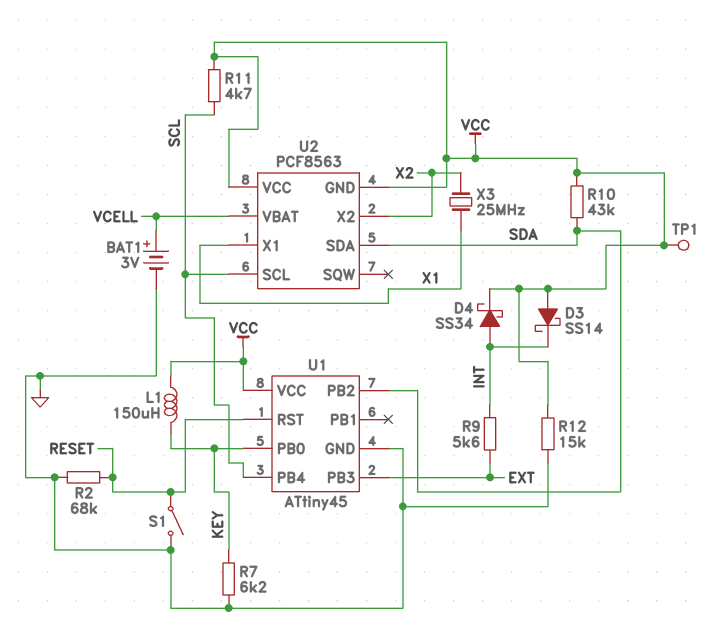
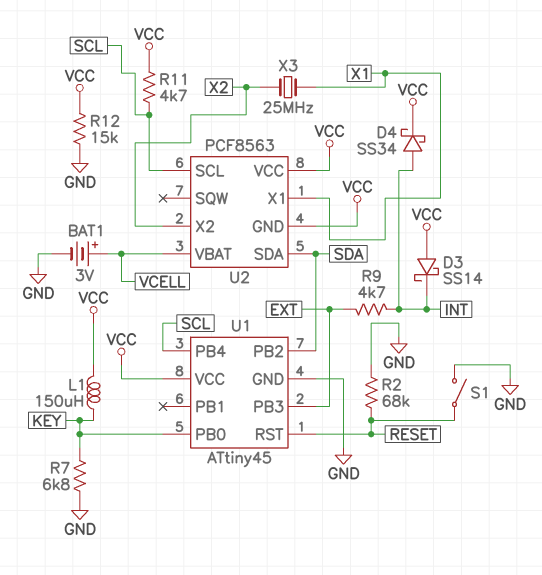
R7: 6.2k (GND, KEY) -> 6.8k (GND, KEY)
R9: 5.6k (EXT, INT) -> 4.7k (EXT, INT)
R10: 43k (SDA, VCC) -> none
TP1: test point (VCC) -> none

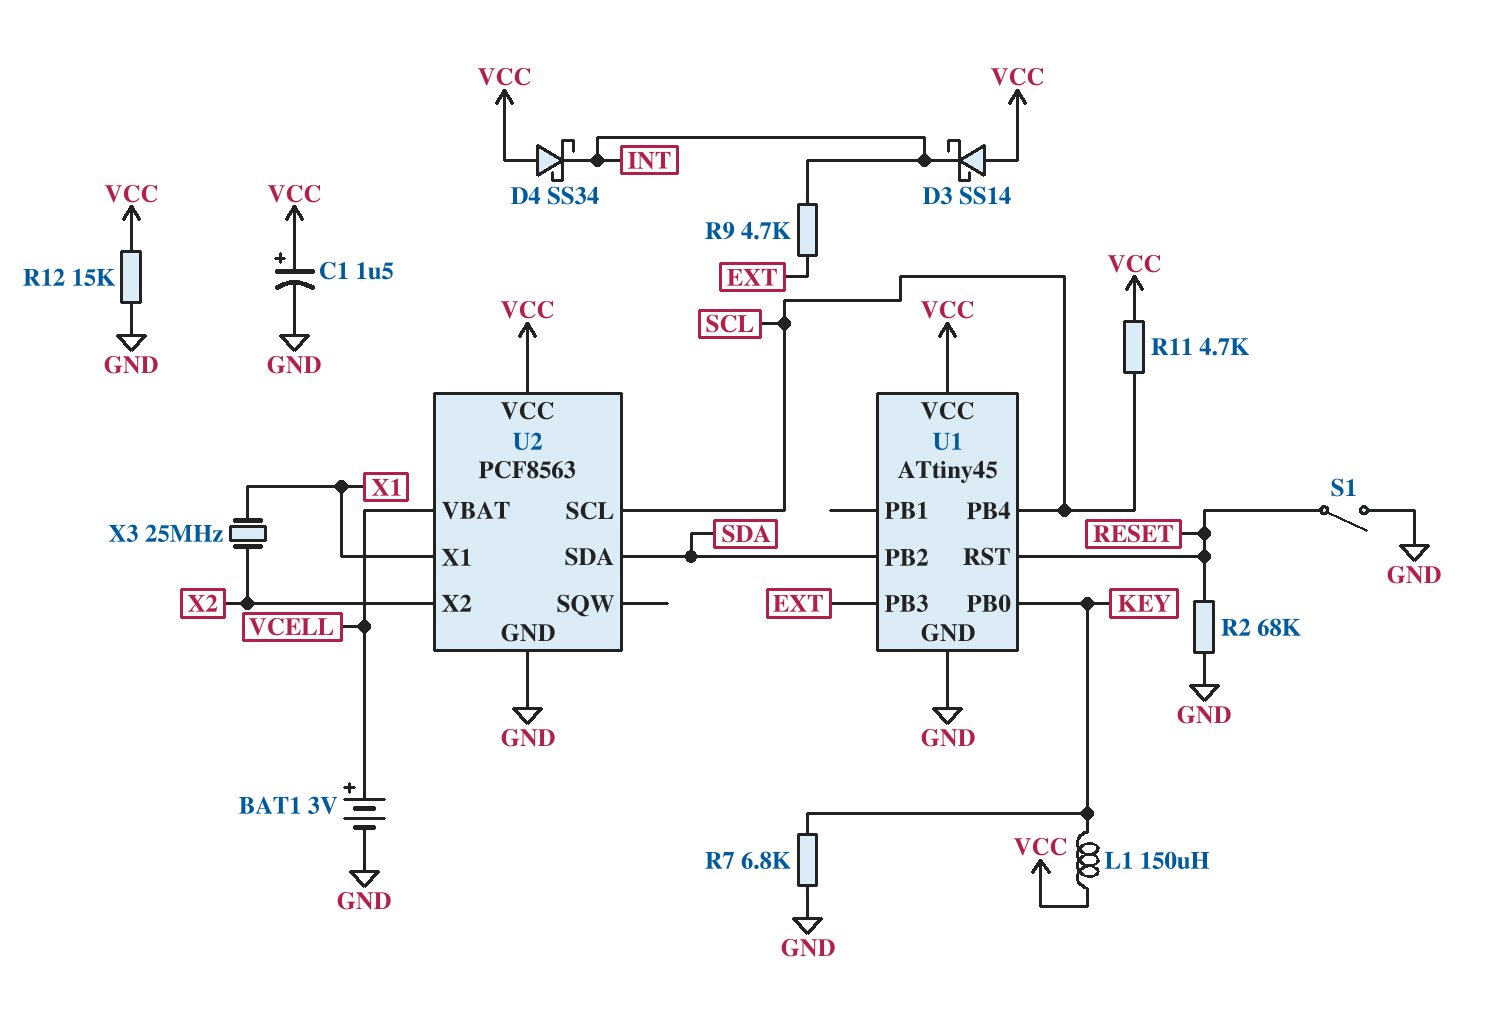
C1: none -> 1.5uF (plus VCC, minus GND)
D4: schottky SS34 (A INT, K VCC) -> schottky SS34 (A VCC, K INT)
U2 pin GND: VCC -> GND

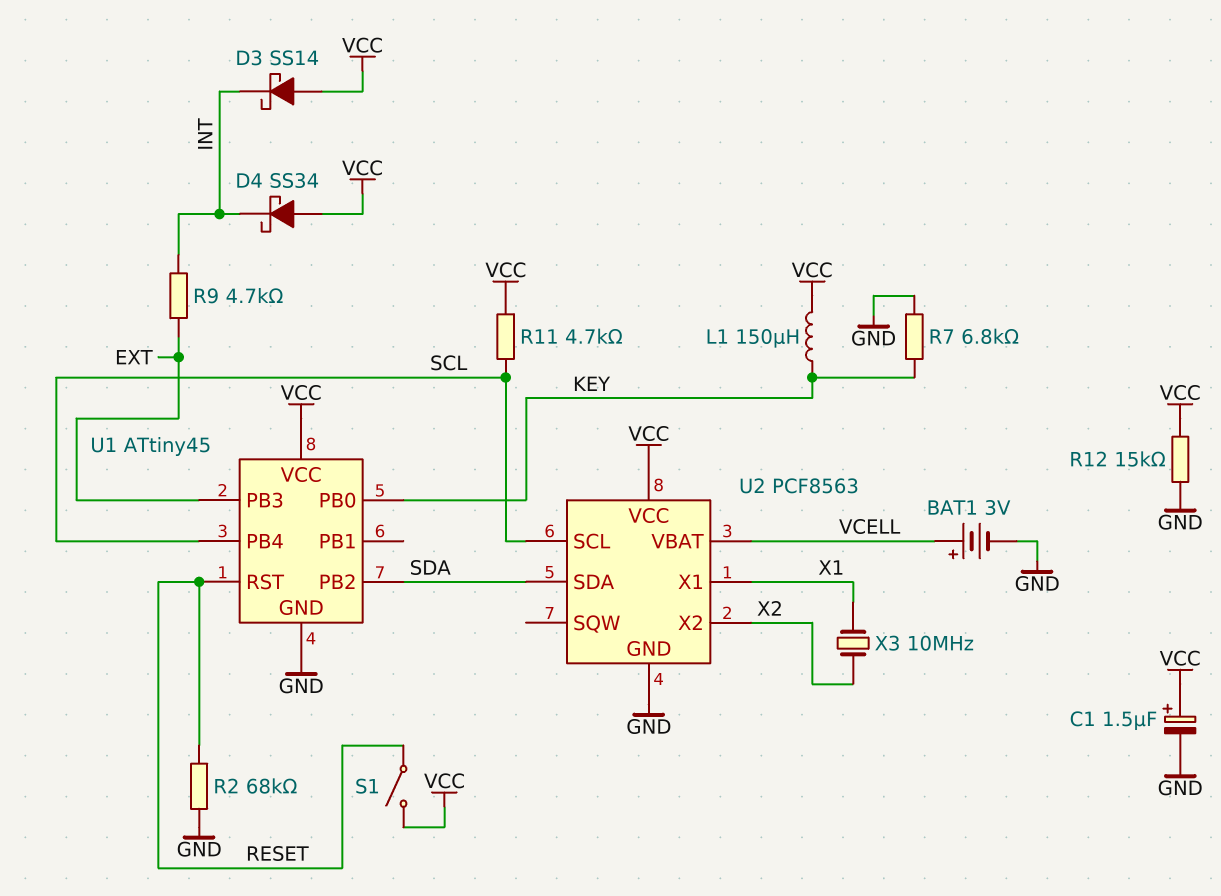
S1: switch (GND, RESET) -> switch (RESET, VCC)
X3: 25MHz (X1, X2) -> 10MHz (X1, X2)

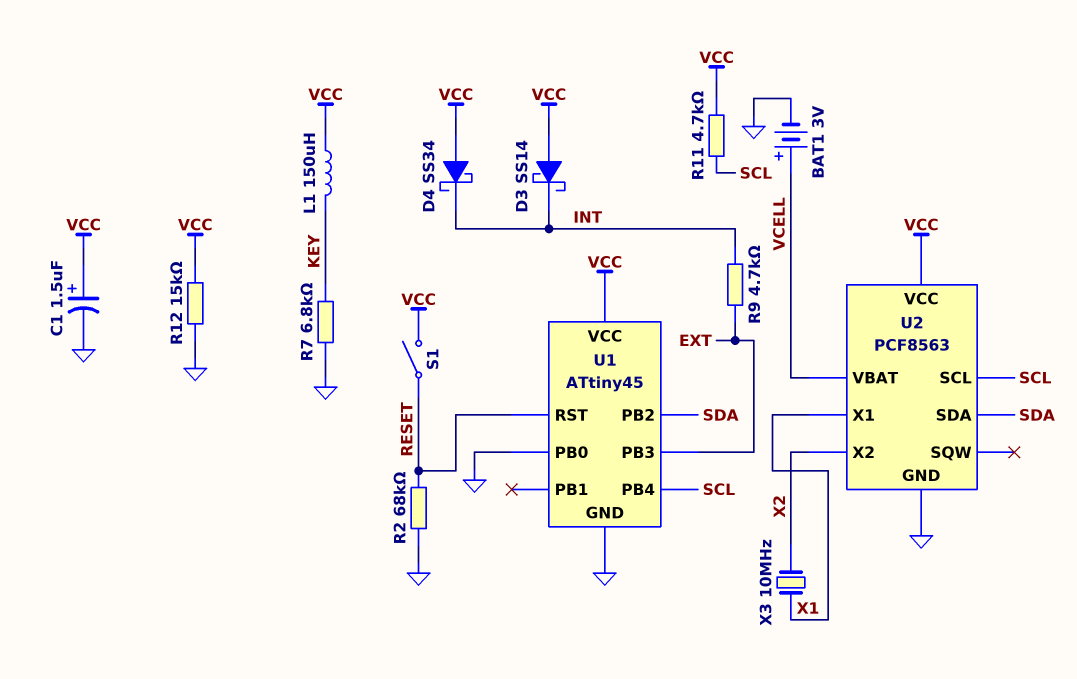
U1 pin PB0: KEY -> GND

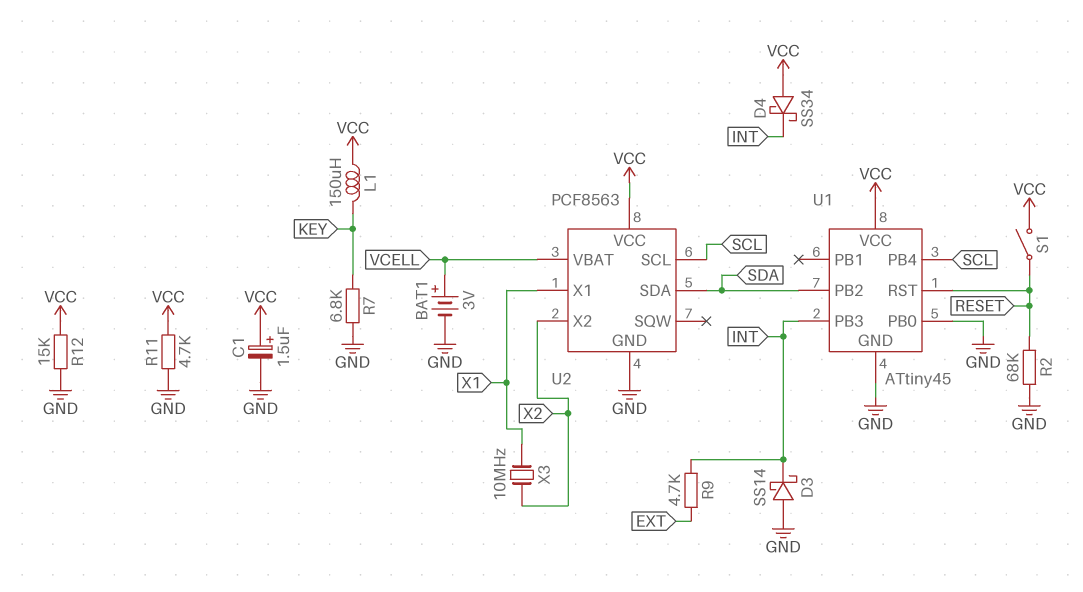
D3: schottky SS14 (A VCC, K INT) -> schottky SS14 (A GND, K INT)
R11: 4.7k (SCL, VCC) -> 4.7k (GND, VCC)
U1 pin PB3: EXT -> INT

